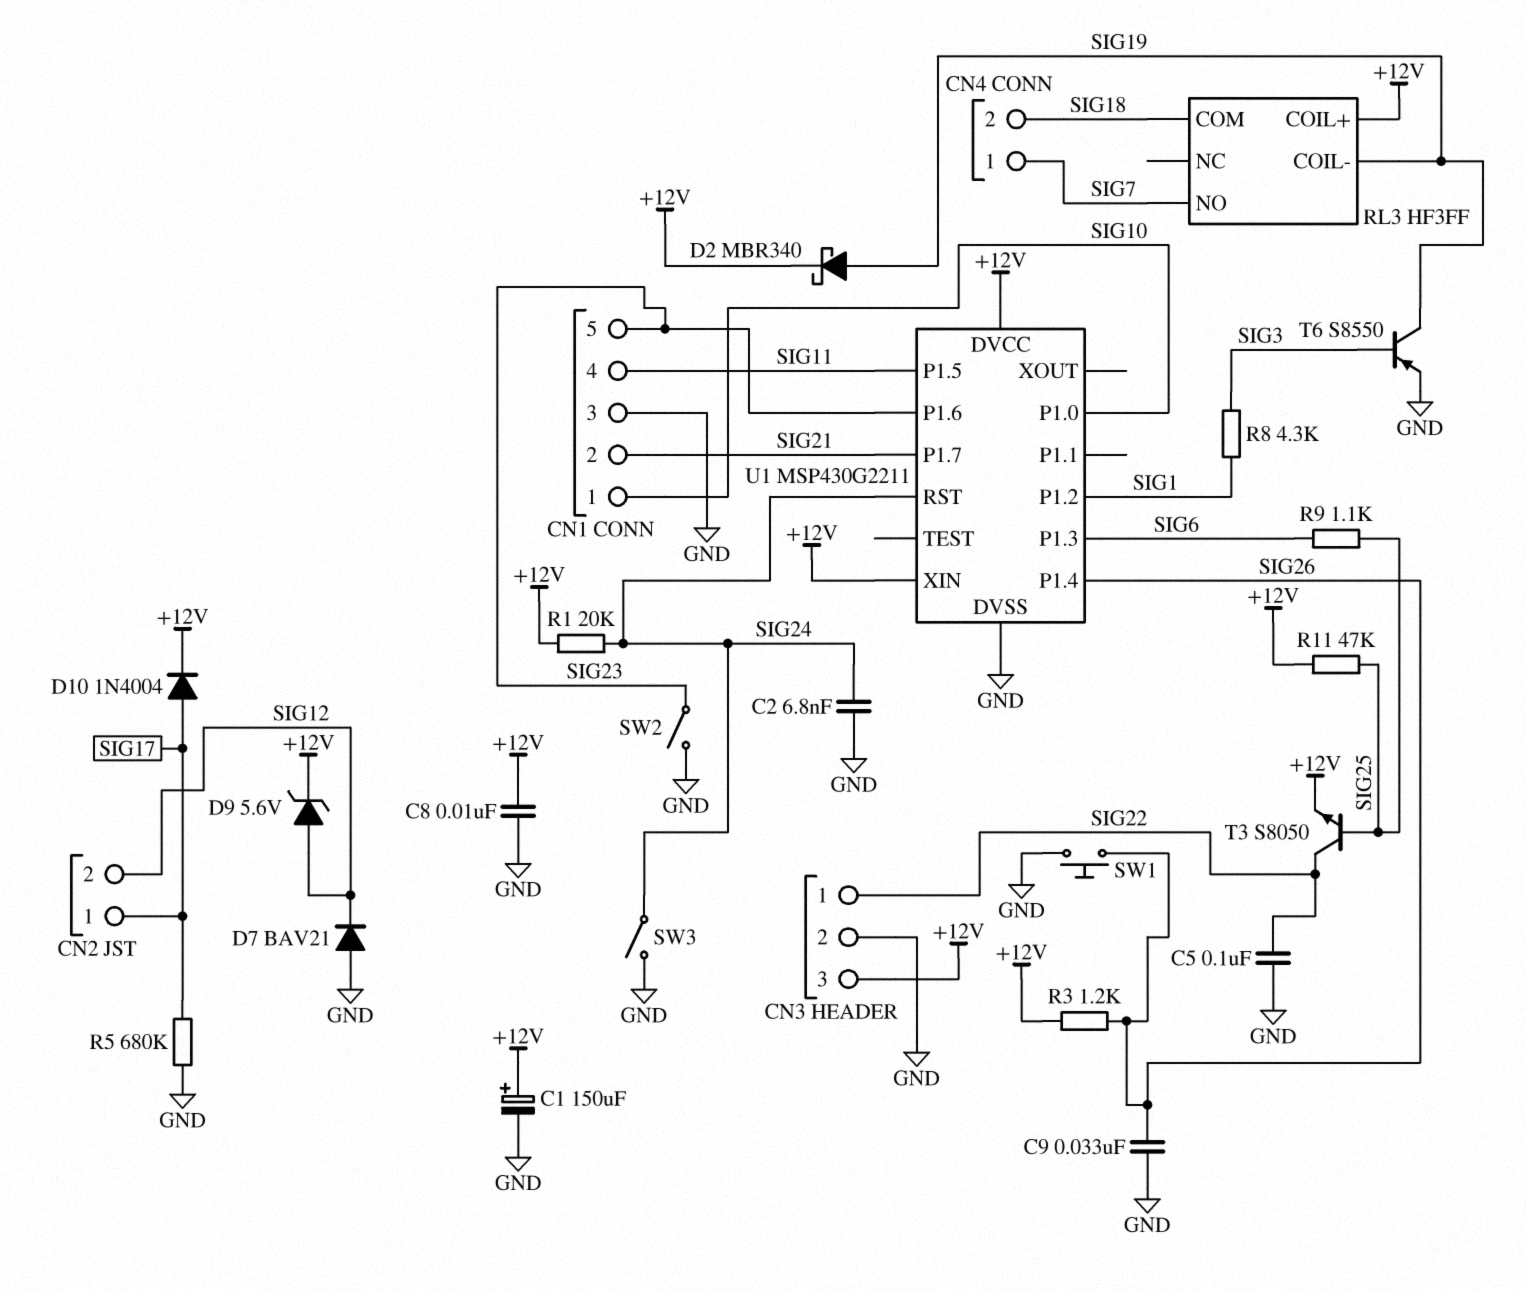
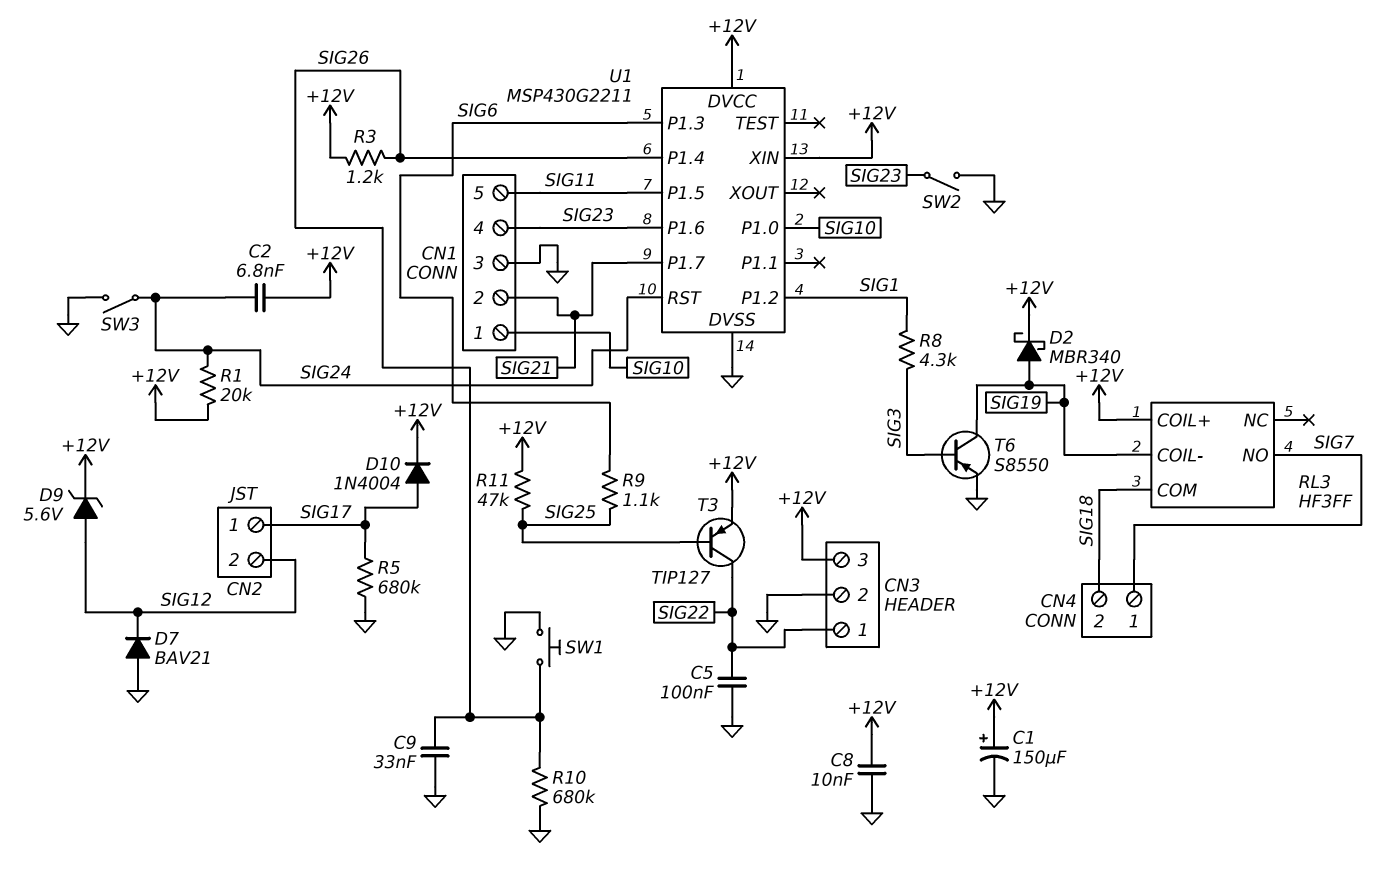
C2: 6.8nF (GND, SIG24) -> 6.8nF (+12V, SIG24)
CN1 pin 4: SIG11 -> SIG23
CN1 pin 5: SIG23 -> SIG11
R10: none -> 680k (GND, SIG26)
T3: NPN S8050 (B SIG25, C SIG22, E +12V) -> PNP TIP127 (B SIG25, C SIG22, E +12V)

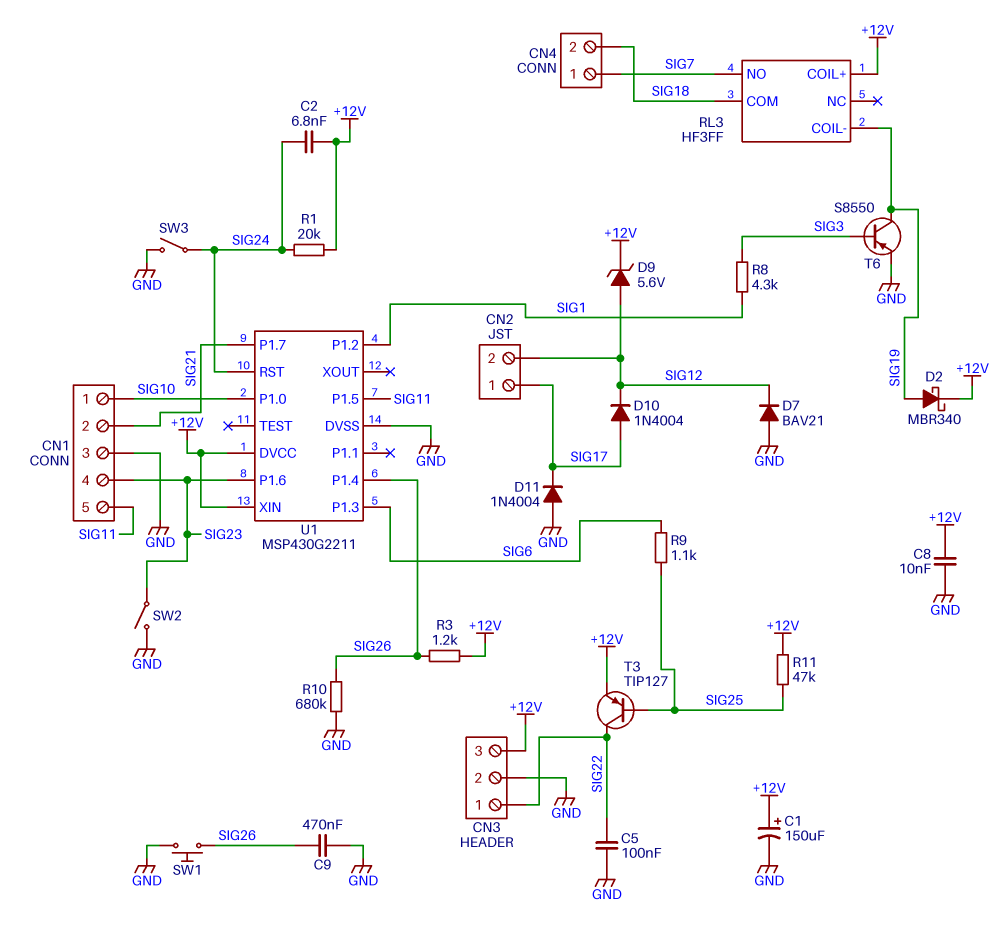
C9: 33nF (GND, SIG26) -> 470nF (GND, SIG26)
D10: diode 1N4004 (A SIG17, K +12V) -> diode 1N4004 (A SIG17, K SIG12)
D11: none -> diode 1N4004 (A GND, K SIG17)
R5: 680k (GND, SIG17) -> none

